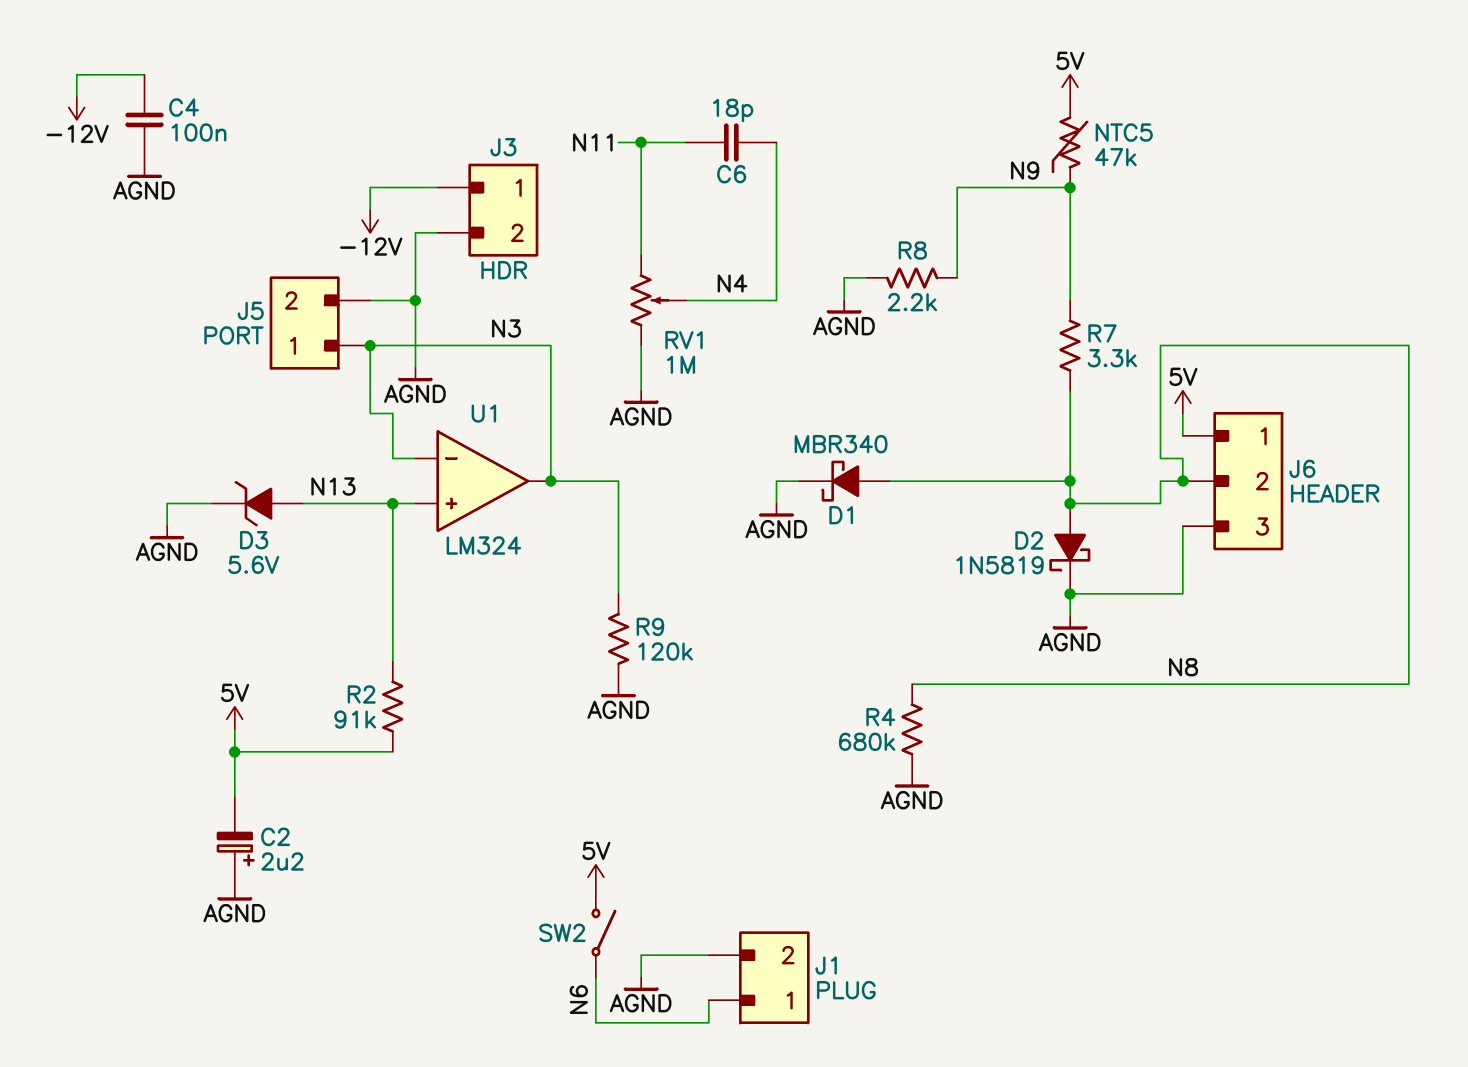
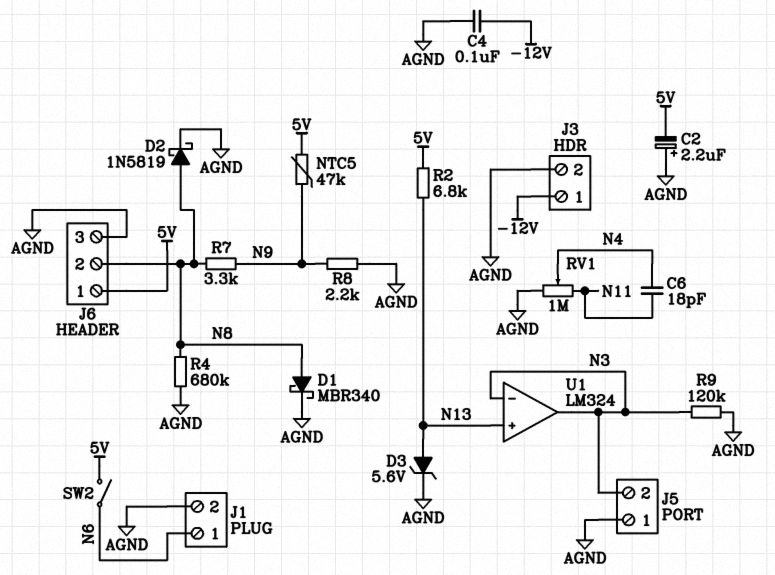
J5 pin 1: N3 -> AGND
J5 pin 2: AGND -> N3
R2: 91k (5V, N13) -> 6.8k (5V, N13)

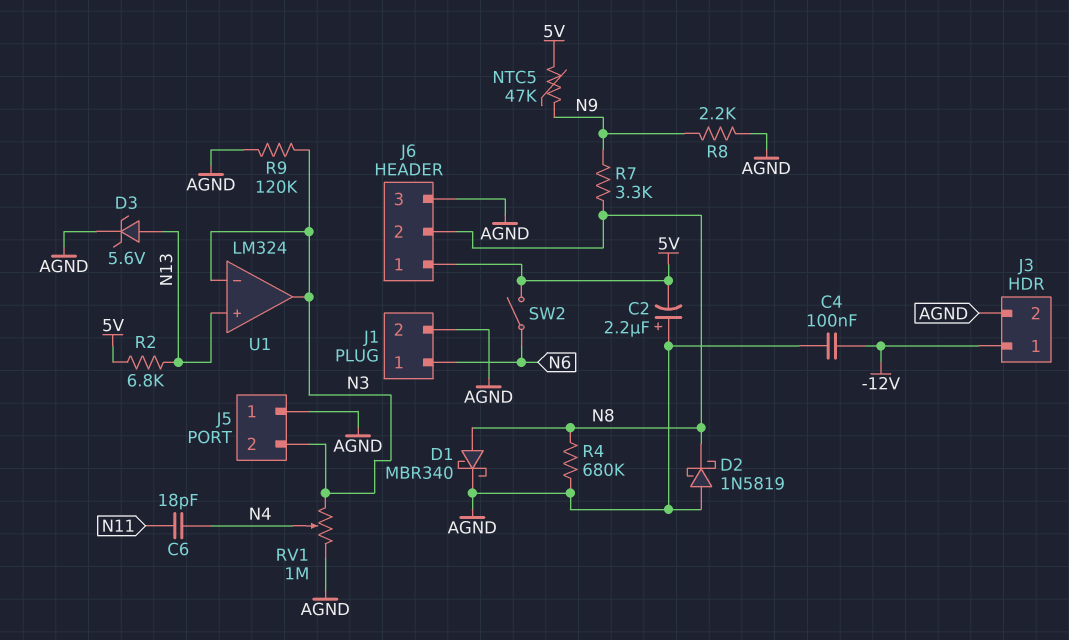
D2: schottky 1N5819 (A N8, K AGND) -> schottky 1N5819 (A AGND, K N8)
RV1: 1M (AGND, N11, wiper N4) -> 1M (AGND, N3, wiper N4)

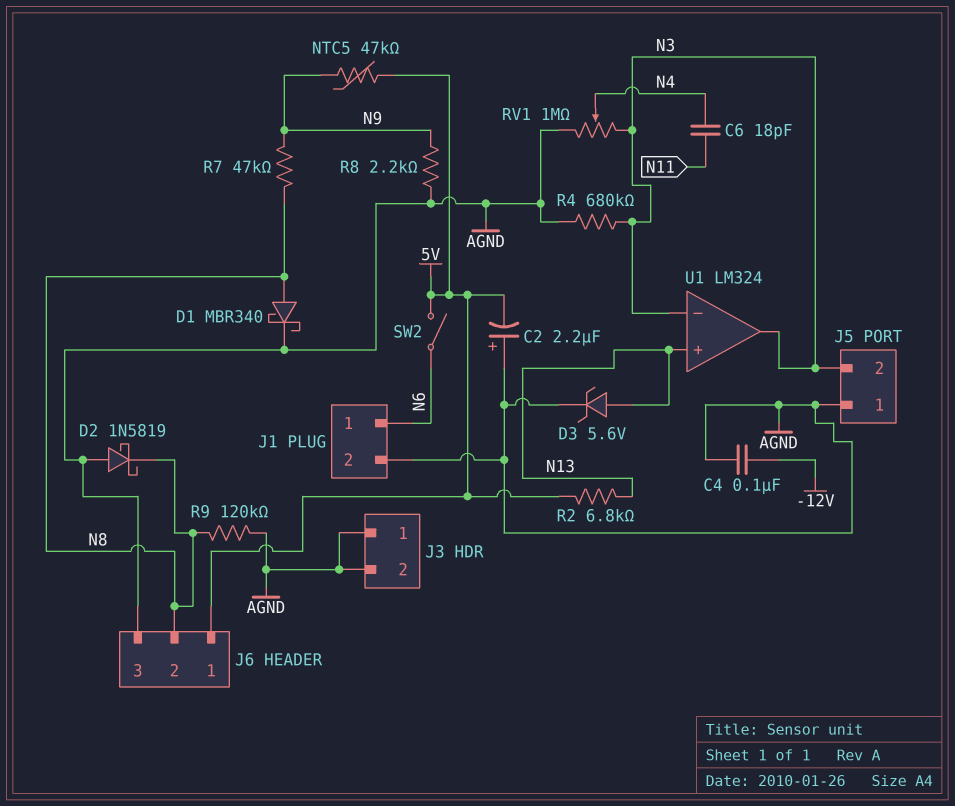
J3 pin 1: -12V -> AGND
R4: 680k (AGND, N8) -> 680k (AGND, N3)
R7: 3.3k (N8, N9) -> 47k (N8, N9)
R9: 120k (AGND, N3) -> 120k (AGND, N8)

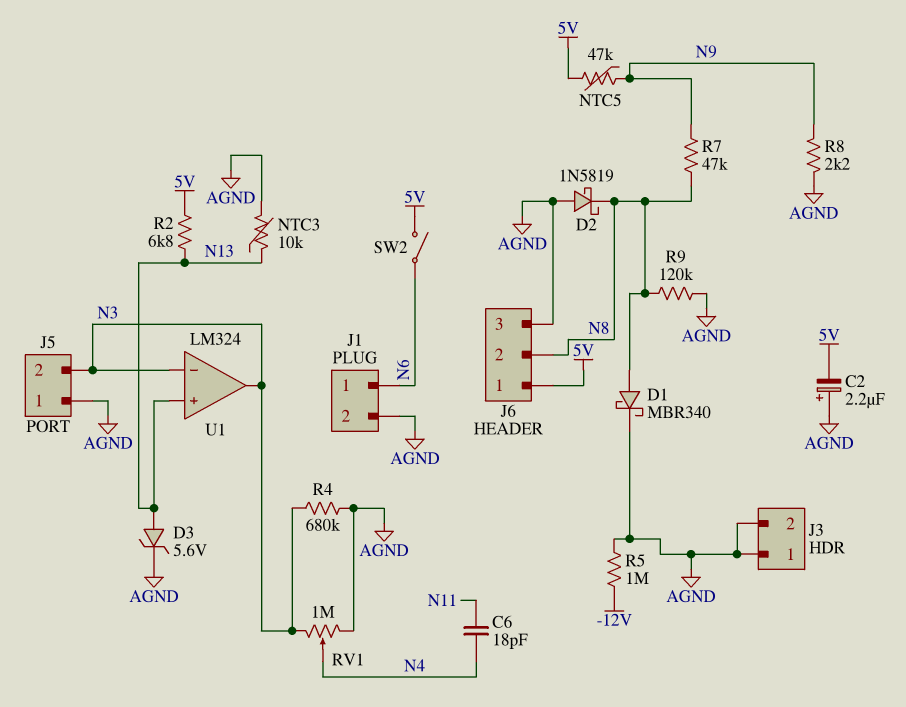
C4: 100nF (-12V, AGND) -> none
NTC3: none -> 10k (AGND, N13)
R5: none -> 1M (-12V, AGND)

